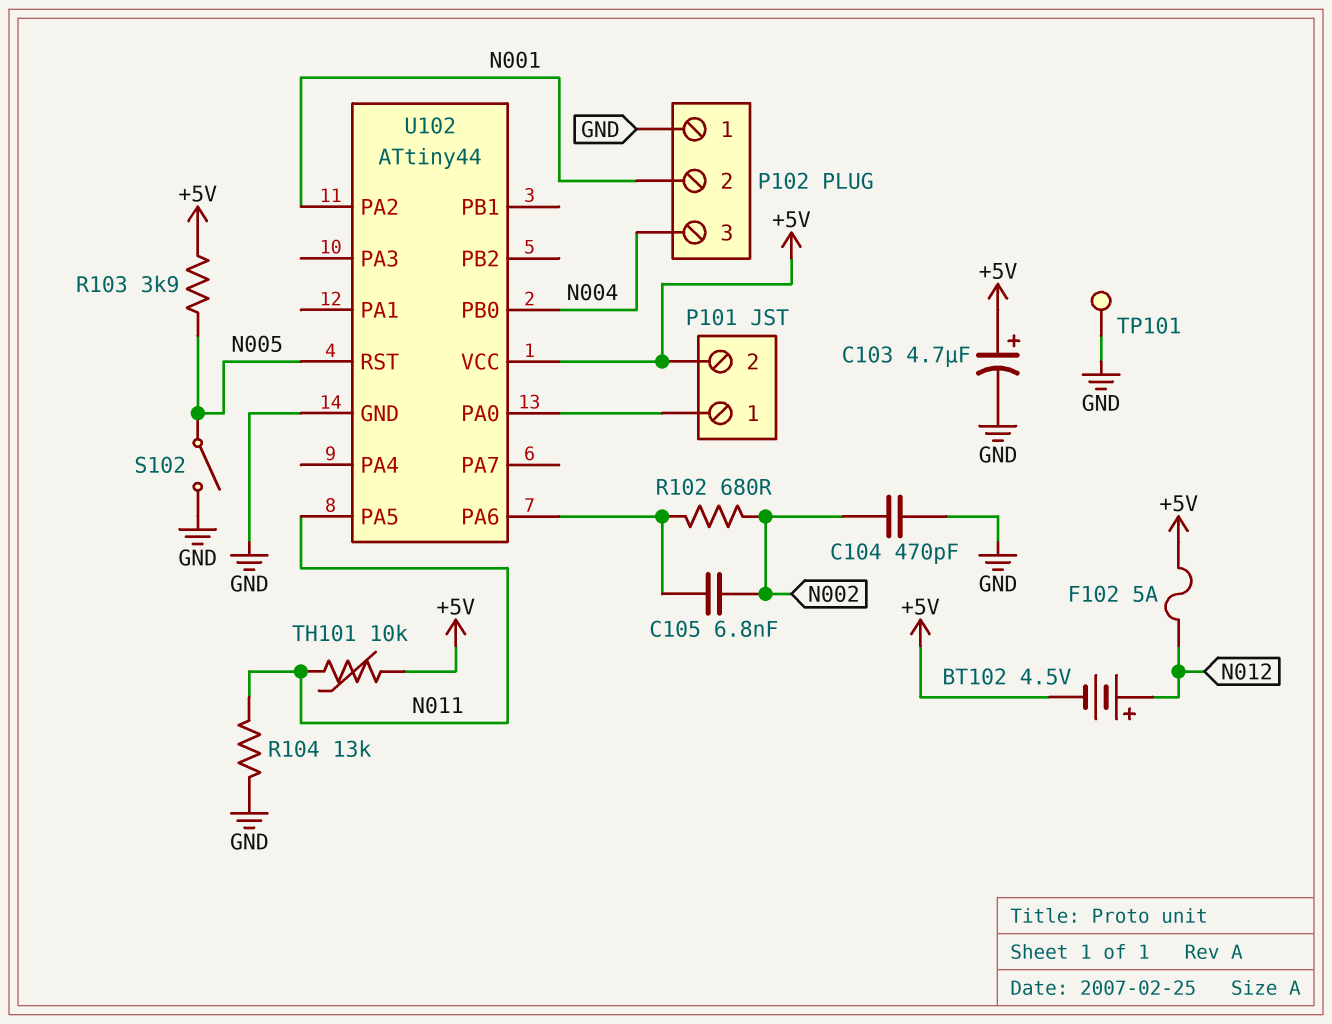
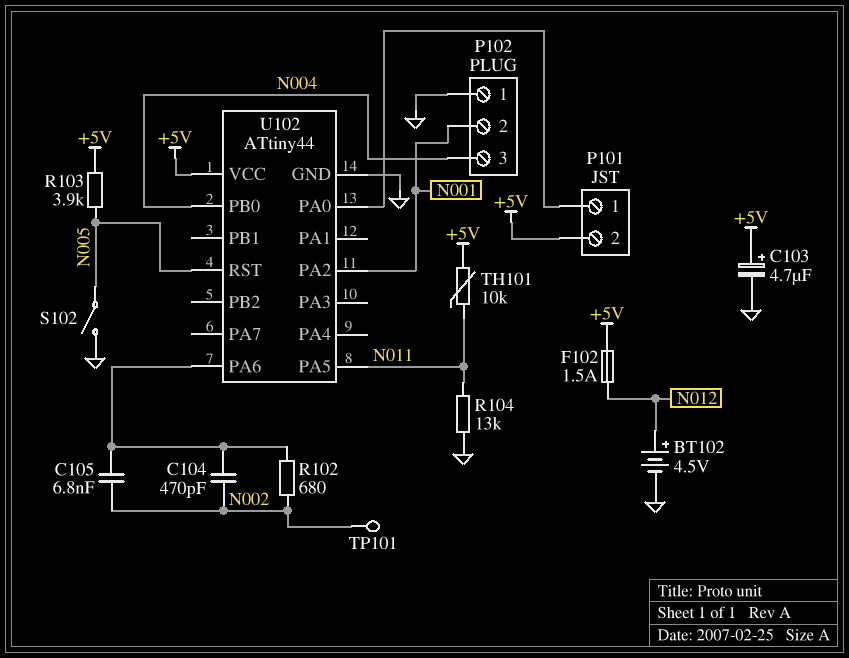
BT102: 4.5V (plus N012, minus +5V) -> 4.5V (plus N012, minus GND)
C104: 470pF (GND, N002) -> 470pF (N002, U102/PA6)
F102: 5A (+5V, N012) -> 1.5A (+5V, N012)
TP101: test point (GND) -> test point (N002)

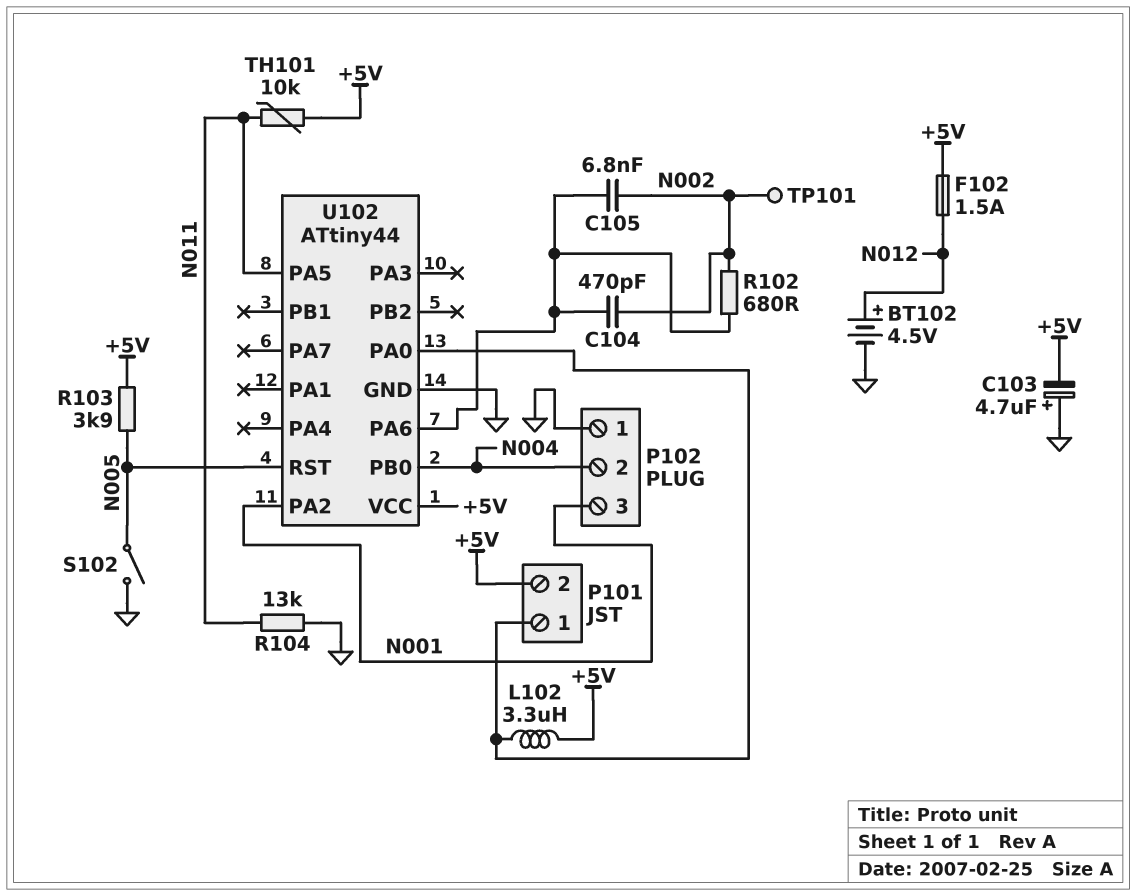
C103: 4.7uF (plus +5V, minus GND) -> 4.7uF (plus GND, minus +5V)
L102: none -> 3.3uH (+5V, P101/1)
P102 pin 2: N001 -> N004
P102 pin 3: N004 -> N001

